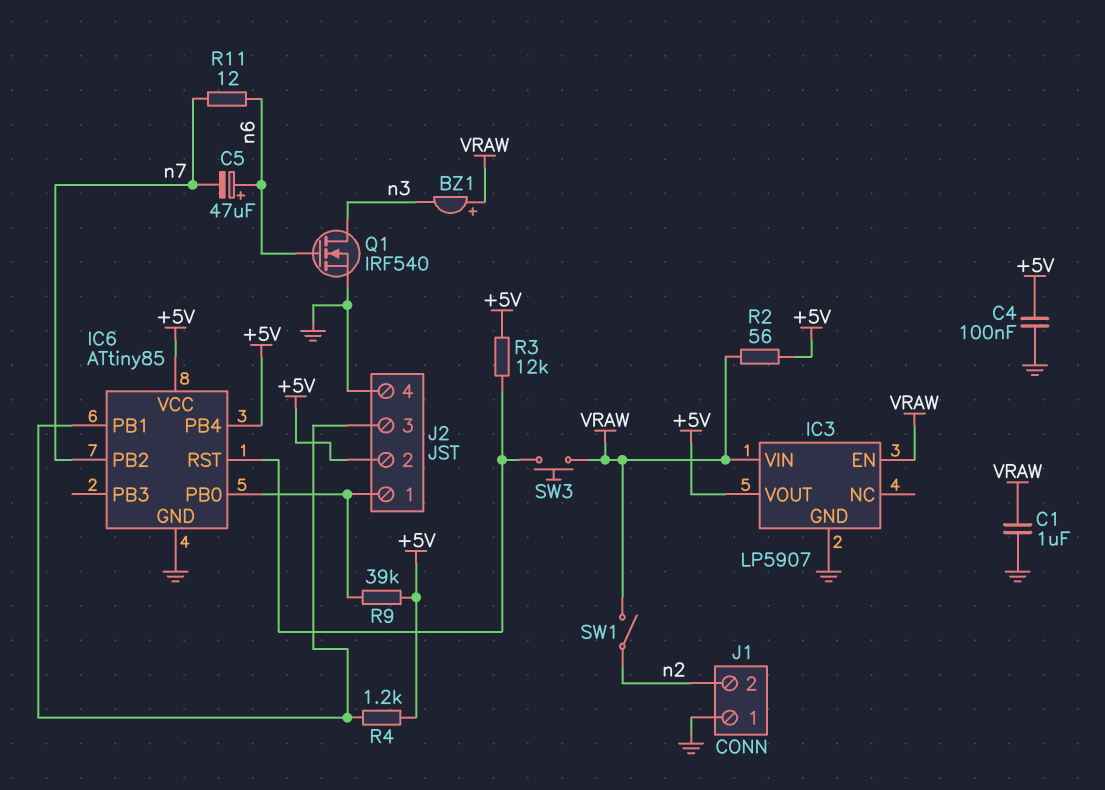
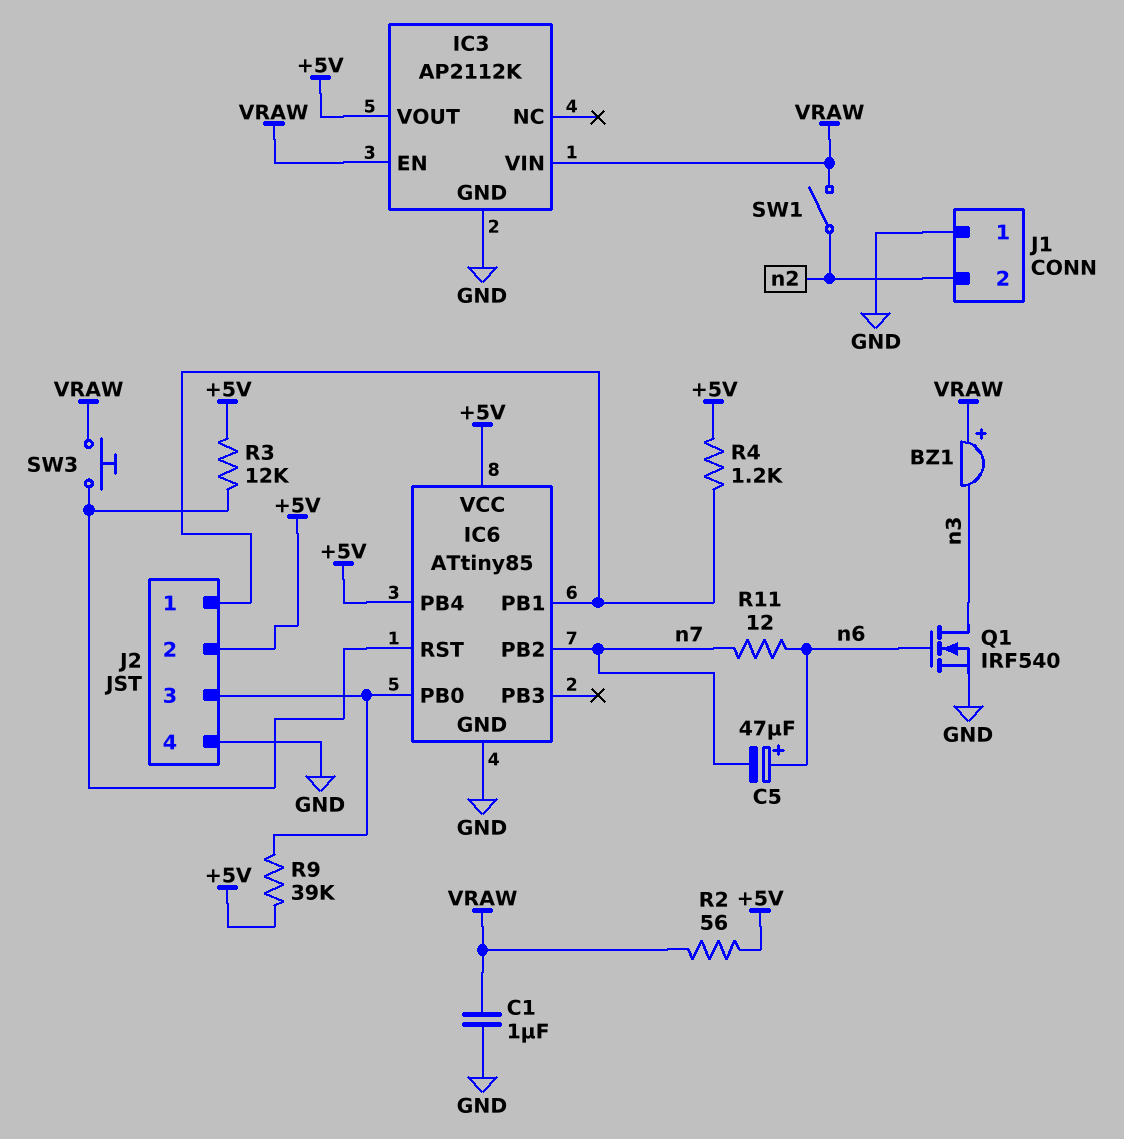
C4: 100nF (+5V, GND) -> none
IC3: LP5907 -> AP2112K
J2 pin 1: IC6/PB0 -> IC6/PB1
J2 pin 3: IC6/PB1 -> IC6/PB0

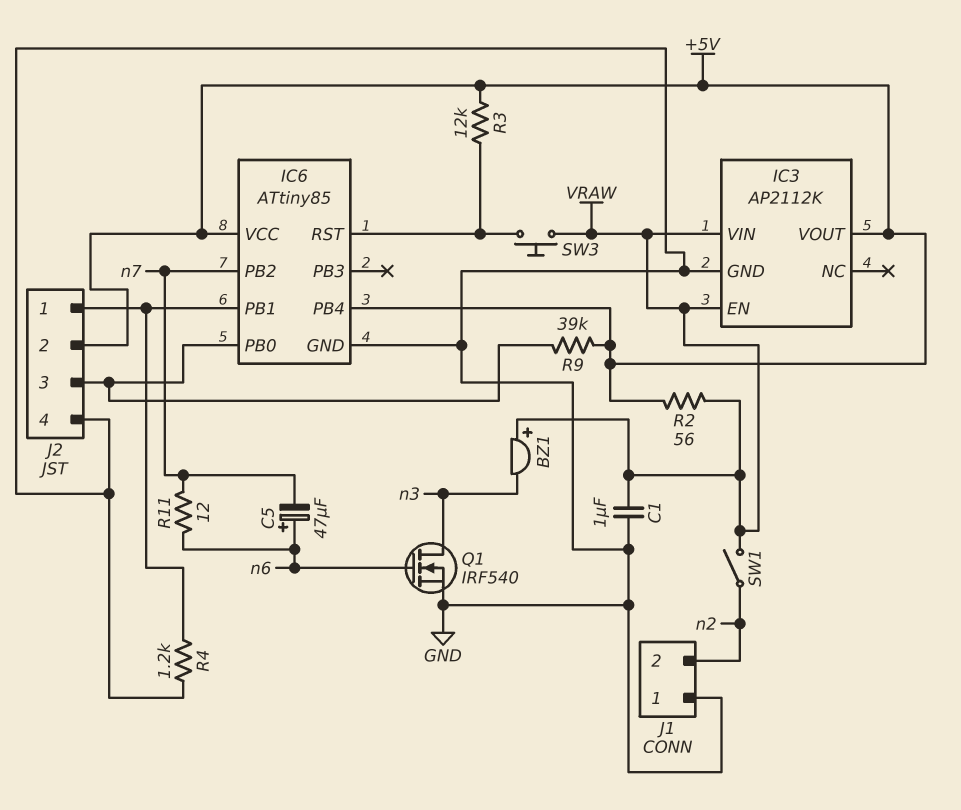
R4: 1.2k (+5V, IC6/PB1) -> 1.2k (GND, IC6/PB1)

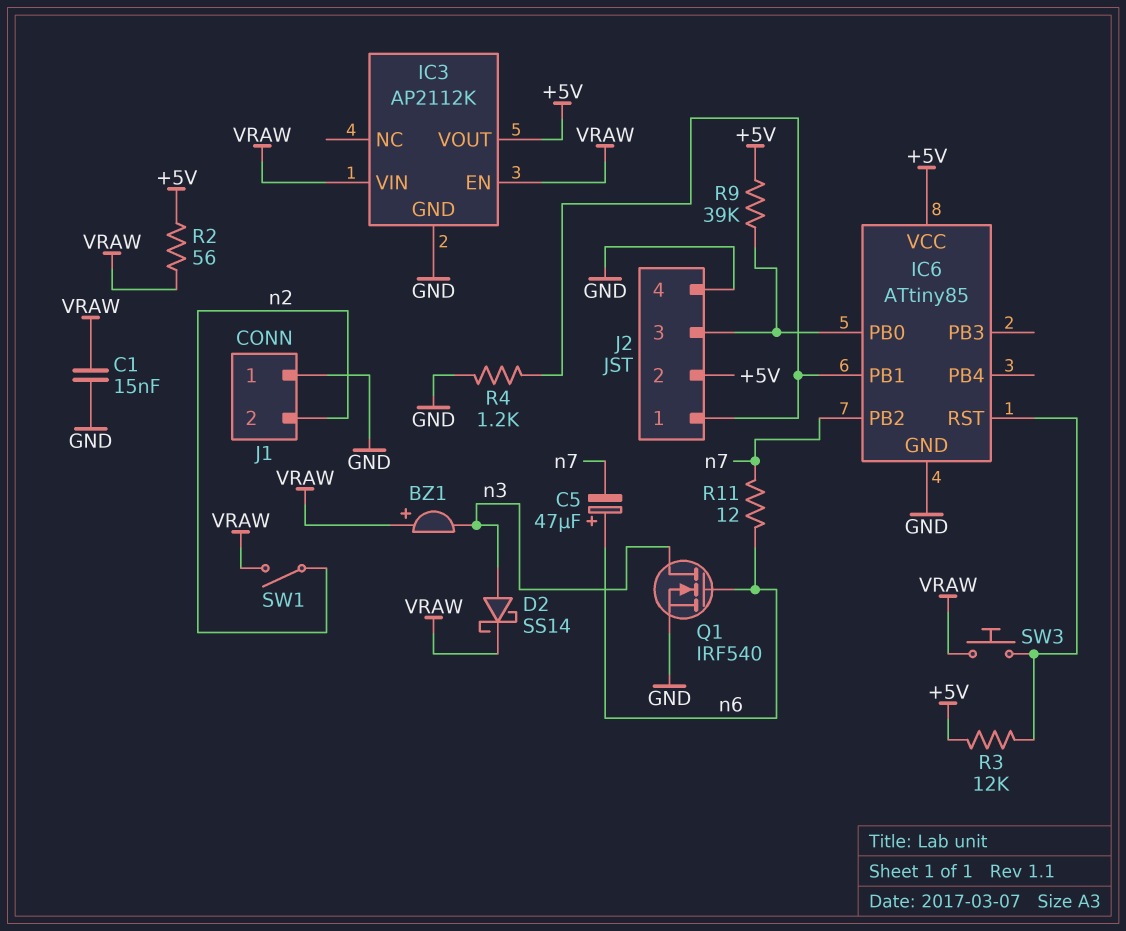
C1: 1uF (GND, VRAW) -> 15nF (GND, VRAW)
D2: none -> schottky SS14 (A n3, K VRAW)
IC6 pin PB4: +5V -> none

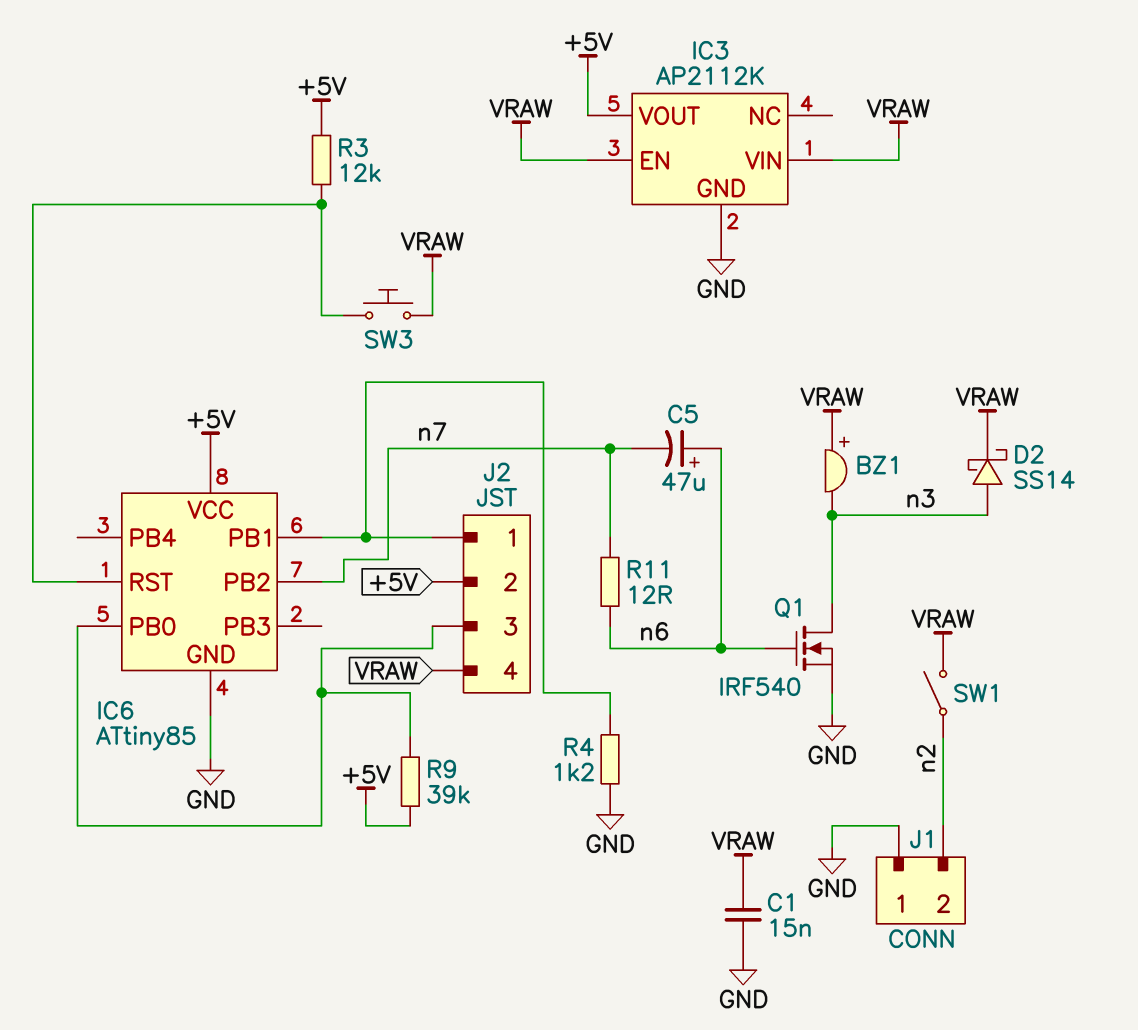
J2 pin 4: GND -> VRAW
R2: 56 (+5V, VRAW) -> none

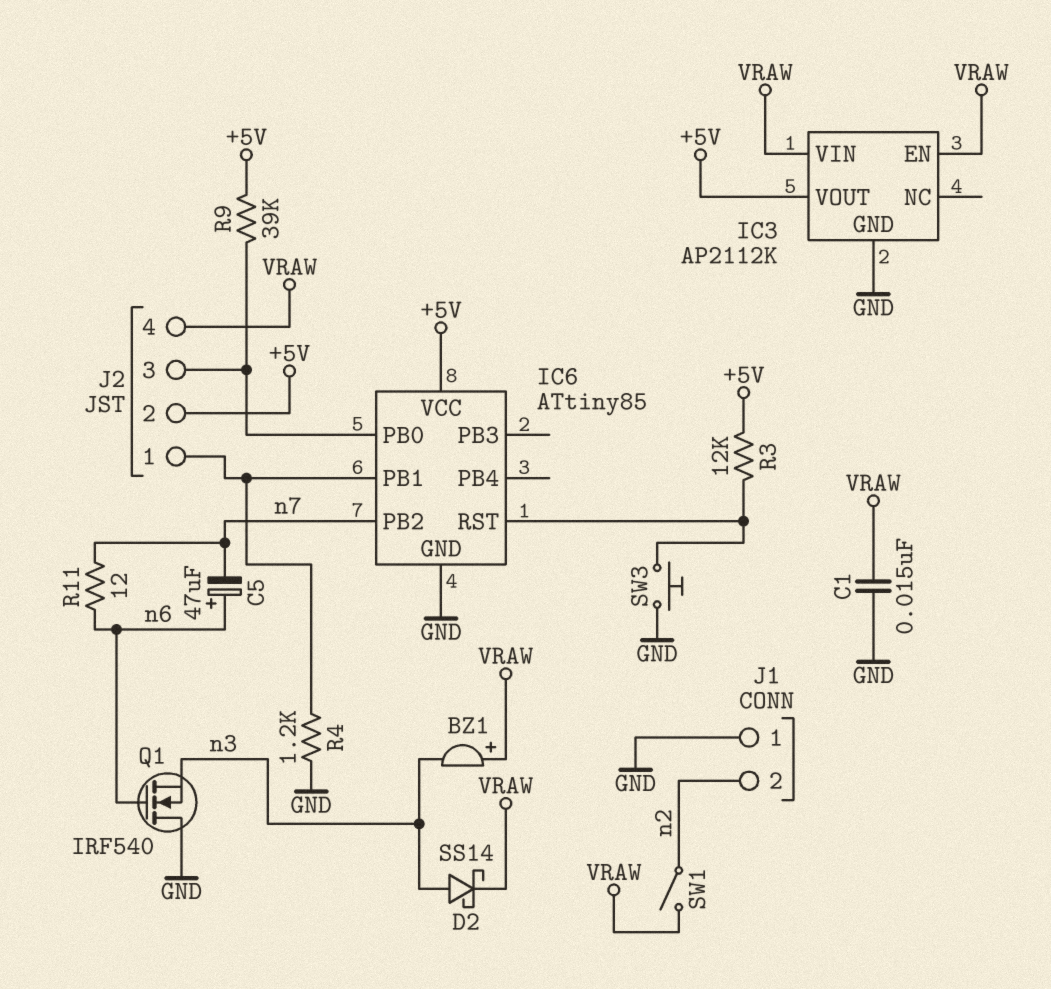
Q1: NMOS IRF540 (G n6, D n3, S GND) -> NMOS IRF540 (G n6, D GND, S n3)
SW3: button (IC6/RST, VRAW) -> button (GND, IC6/RST)

